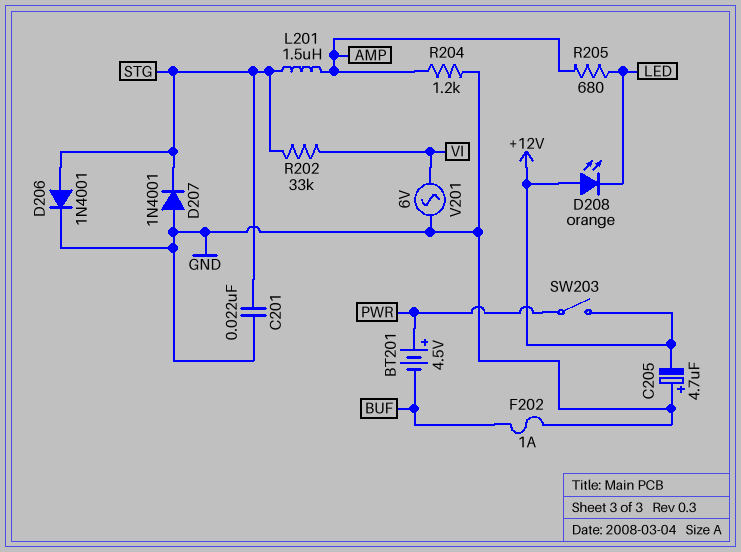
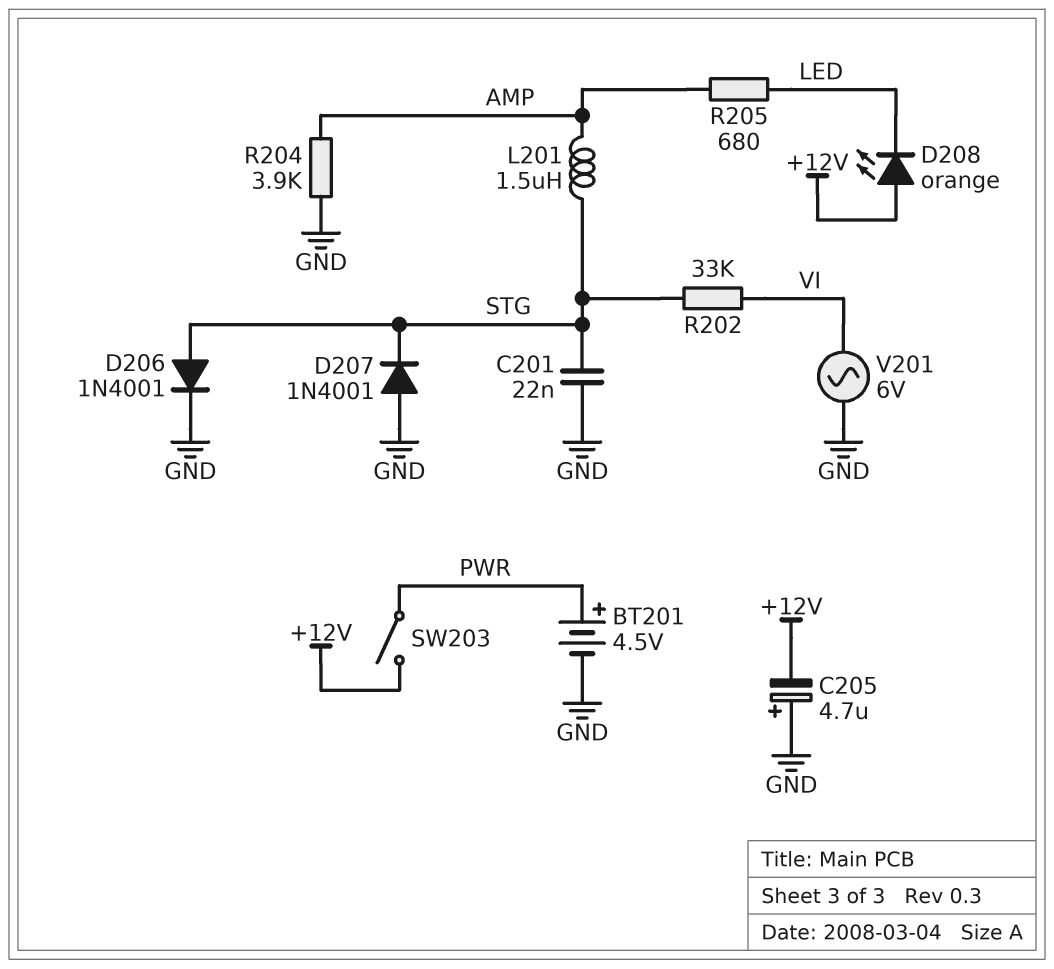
BT201: 4.5V (plus PWR, minus BUF) -> 4.5V (plus PWR, minus GND)
F202: 1A (BUF, GND) -> none
R204: 1.2k (AMP, GND) -> 3.9k (AMP, GND)

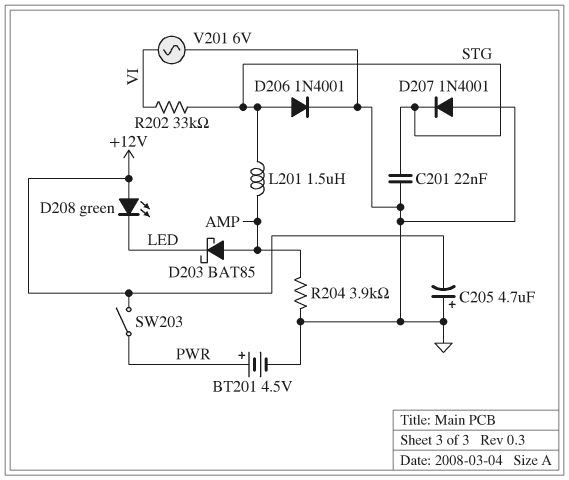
D203: none -> schottky BAT85 (A AMP, K LED)
D208: LED orange (A +12V, K LED) -> LED green (A +12V, K LED)
R205: 680 (AMP, LED) -> none

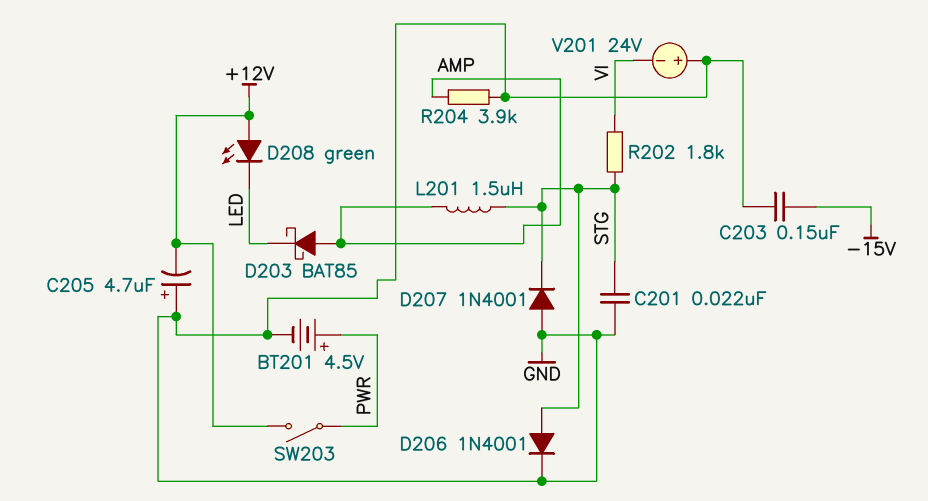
C203: none -> 150nF (-15V, GND)
R202: 33k (STG, VI) -> 1.8k (STG, VI)
V201: AC 6V (GND, VI) -> 24V (plus GND, minus VI)

